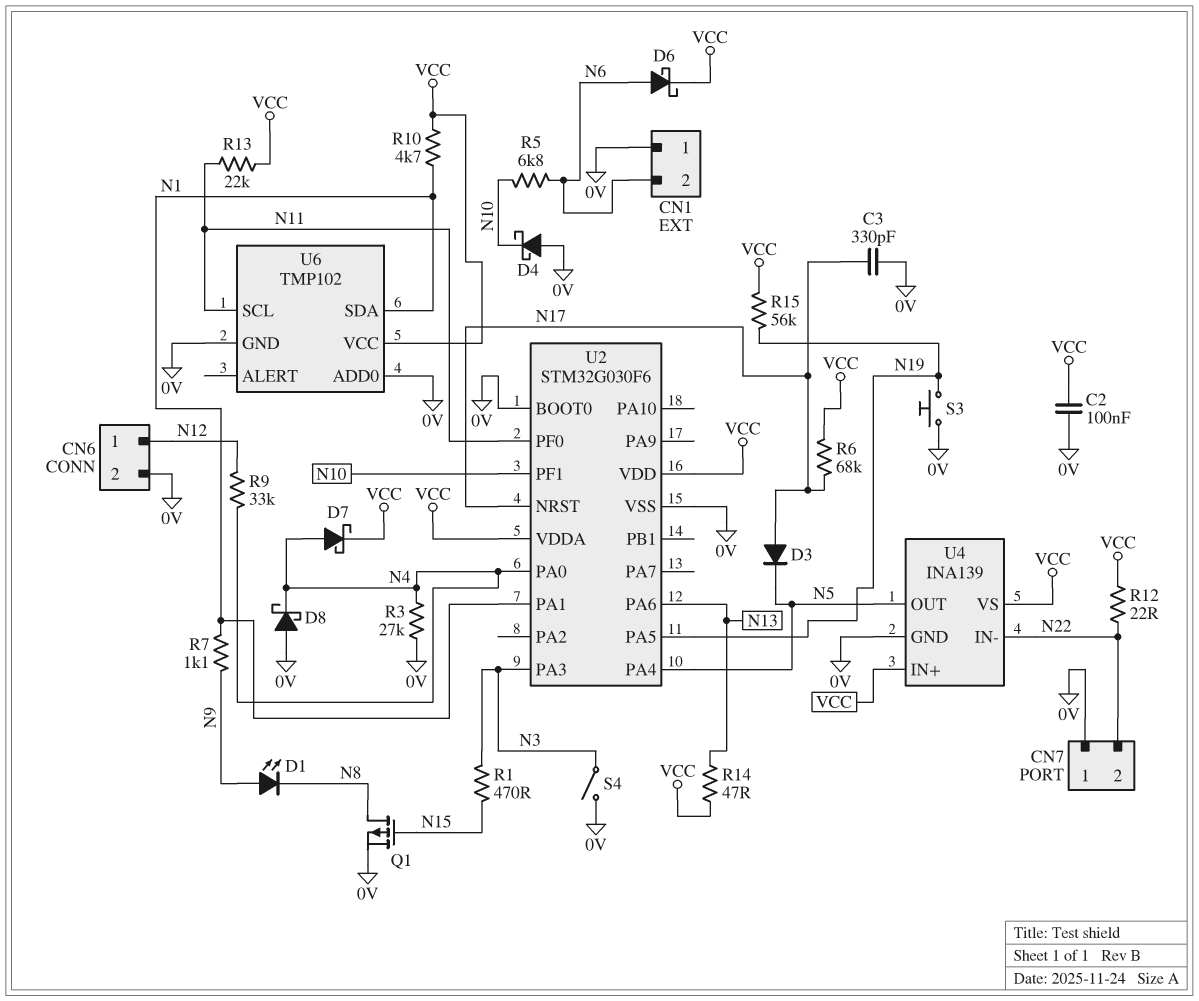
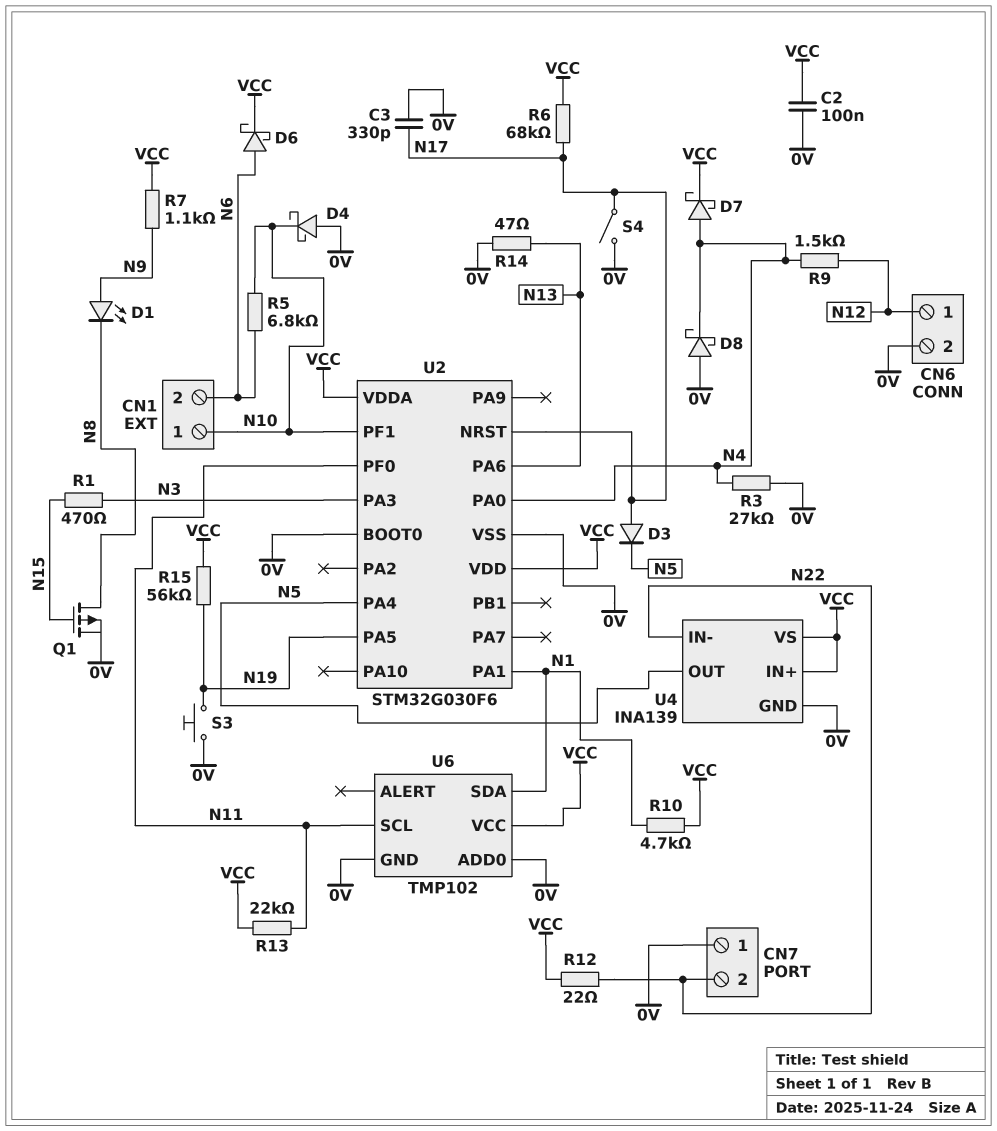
CN1 pin 1: 0V -> N10
R7: 1.1k (N1, N9) -> 1.1k (N9, VCC)
R9: 33k (N4, N12) -> 1.5k (N4, N12)
R14: 47 (N13, VCC) -> 47 (0V, N13)
S4: switch (0V, N3) -> switch (0V, N17)

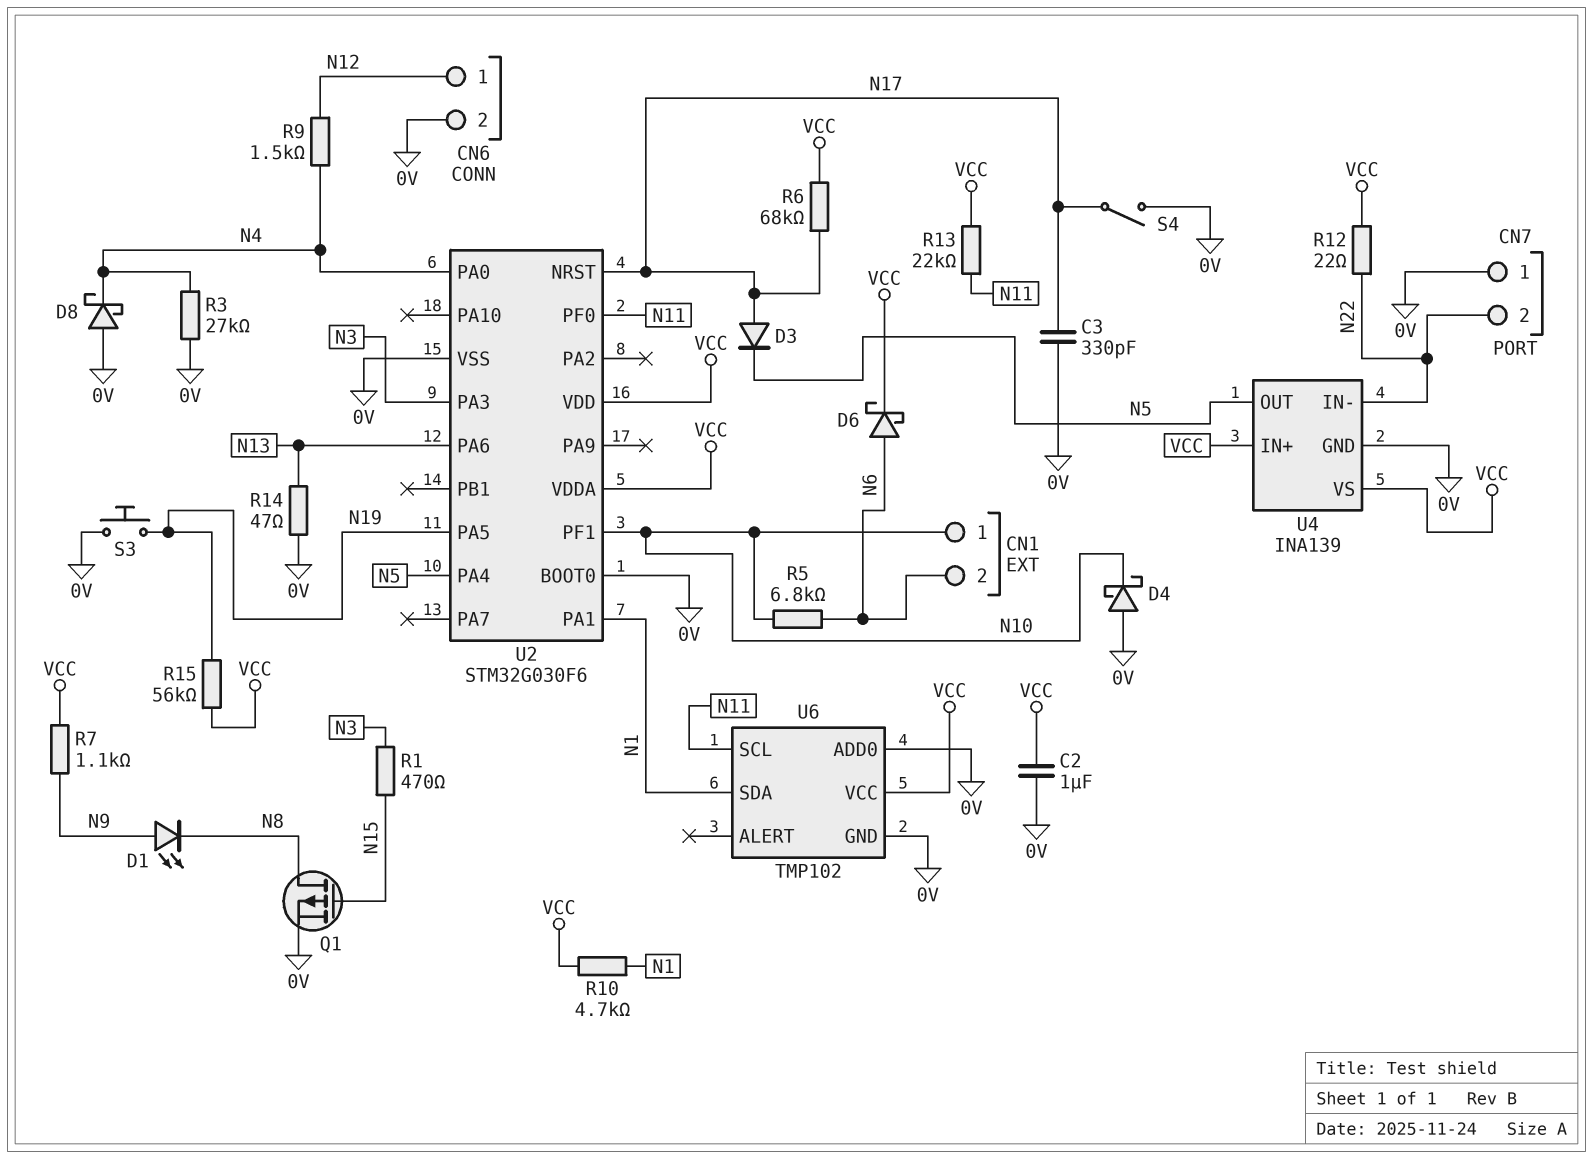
C2: 100nF (0V, VCC) -> 1uF (0V, VCC)
D7: schottky (A N4, K VCC) -> none

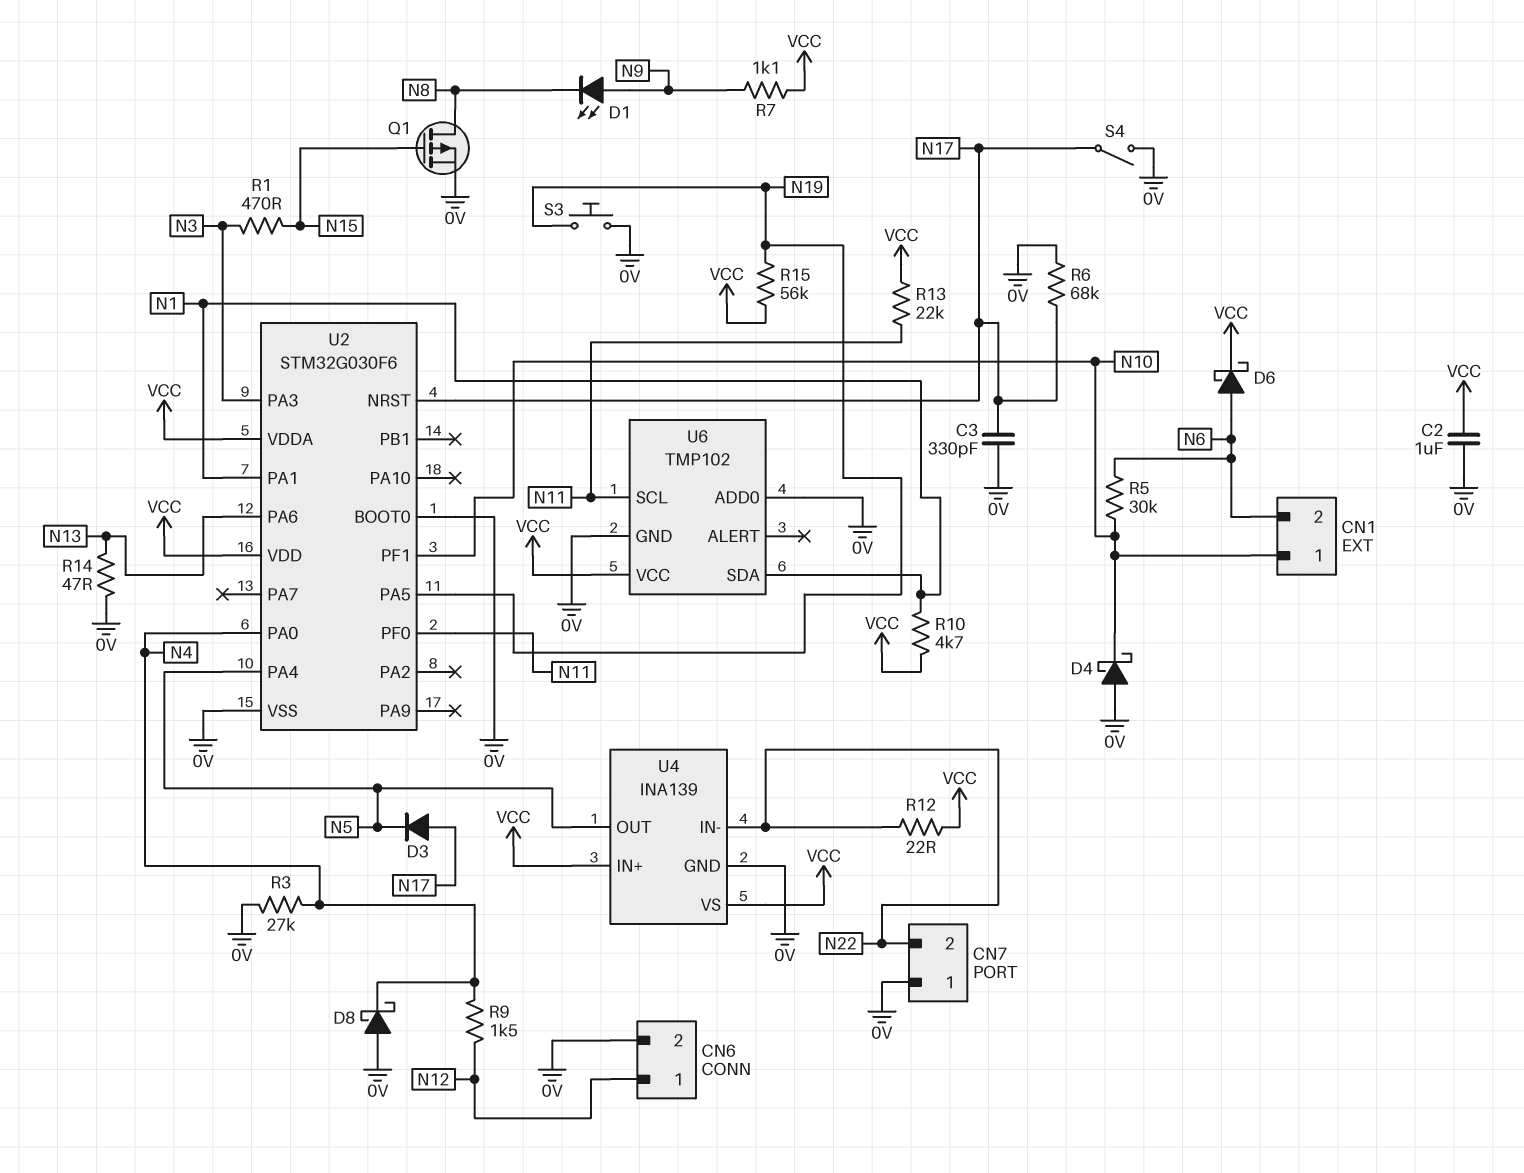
R5: 6.8k (N6, N10) -> 30k (N6, N10)
R6: 68k (N17, VCC) -> 68k (0V, N17)

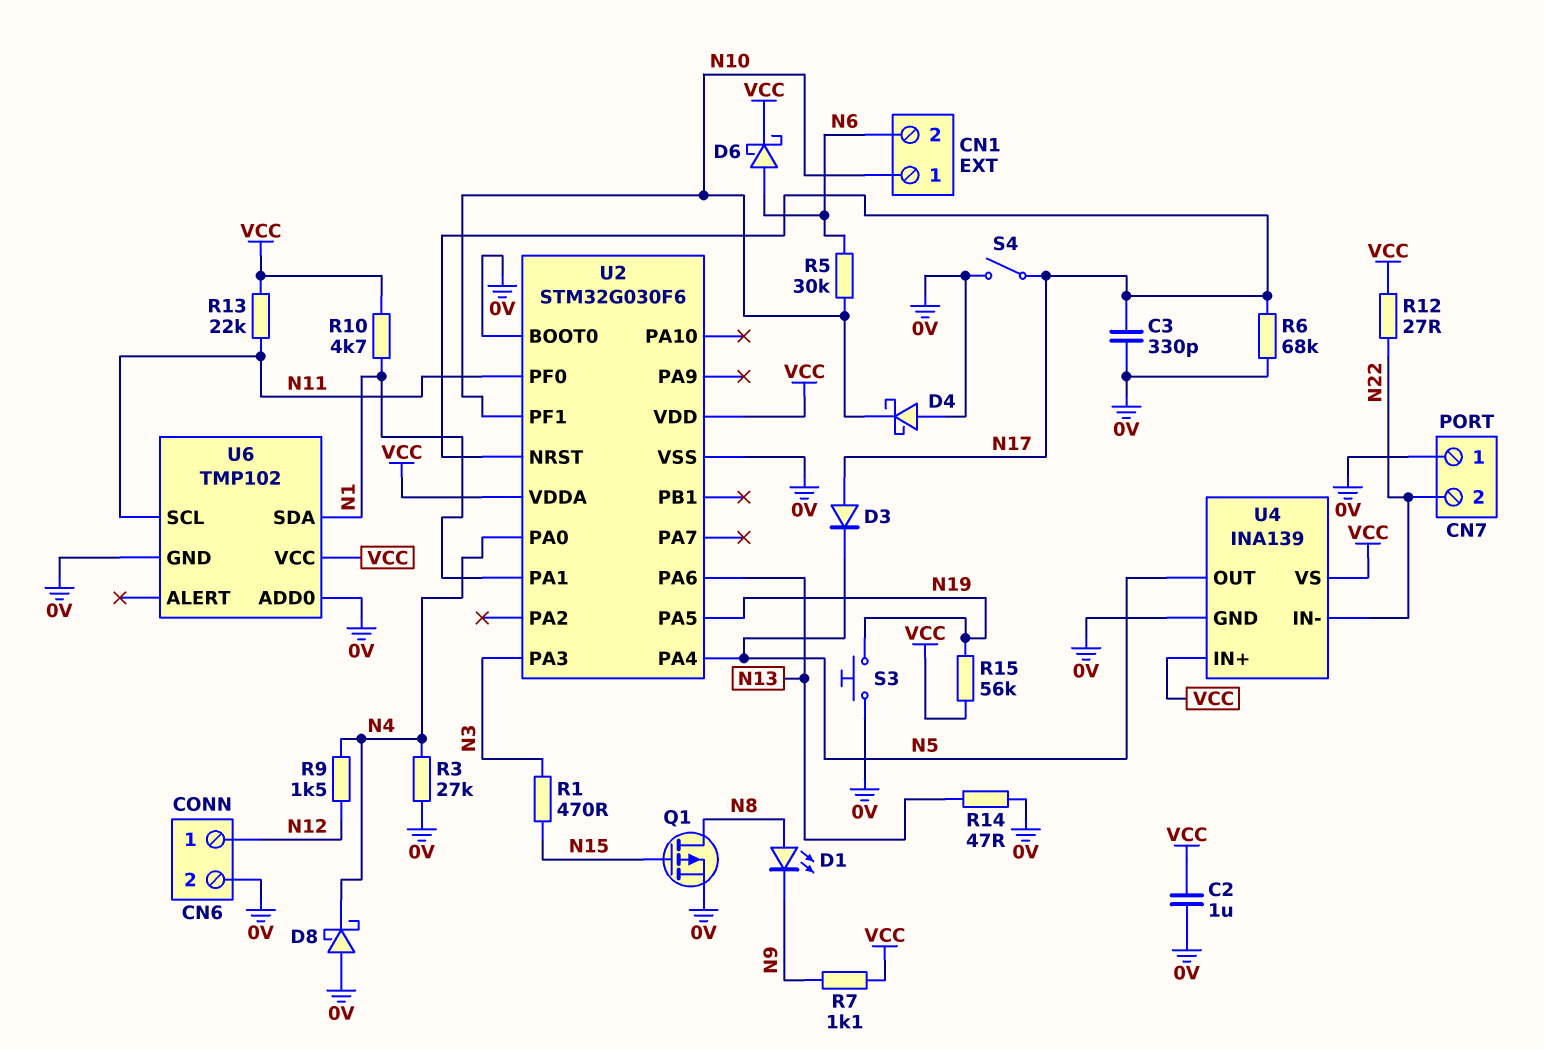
D1: LED (A N9, K N8) -> LED (A N8, K N9)
R12: 22 (N22, VCC) -> 27 (N22, VCC)

